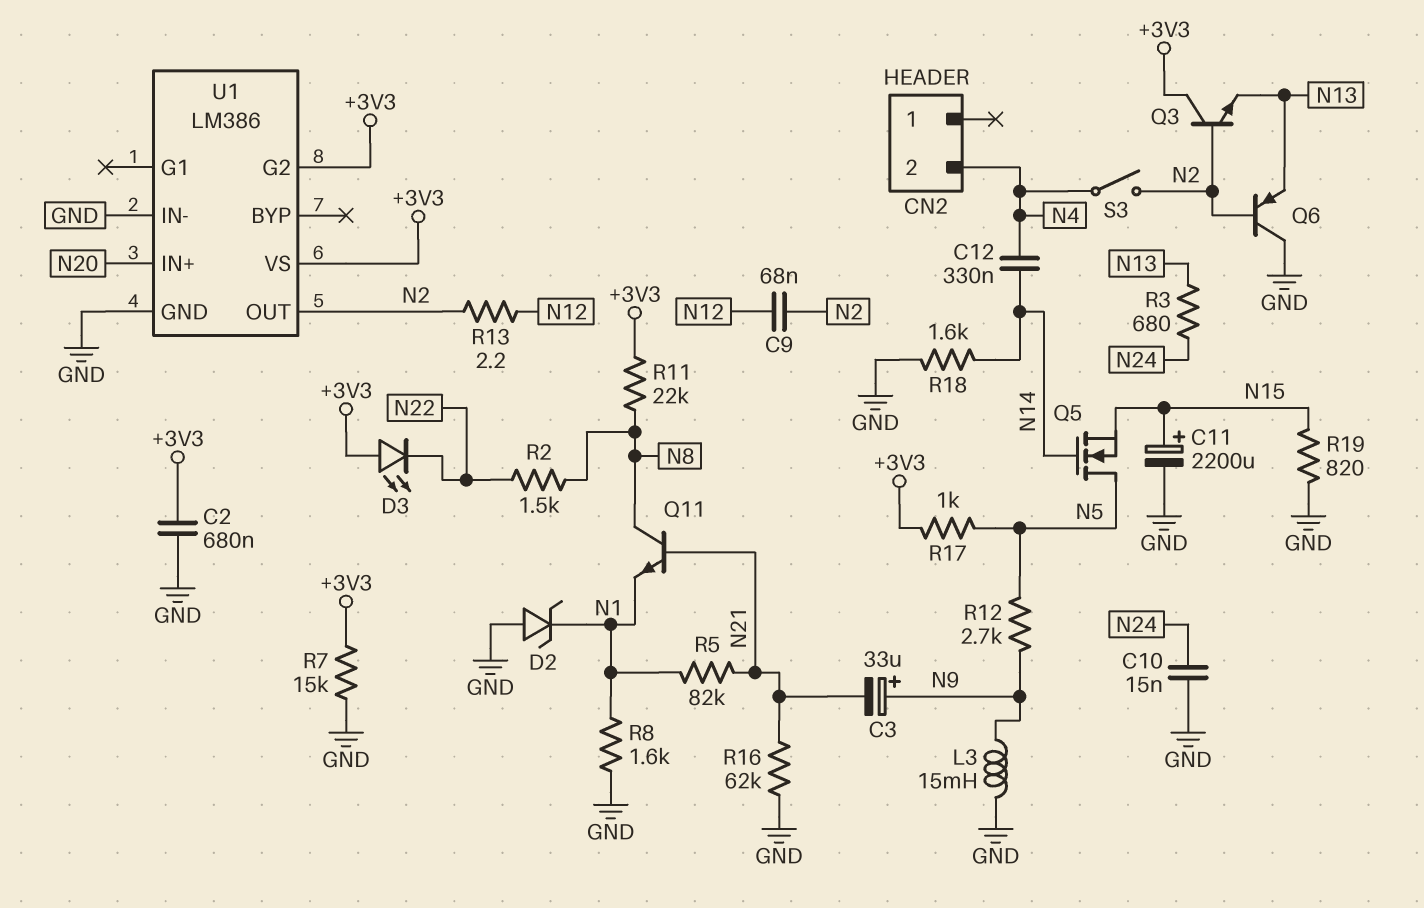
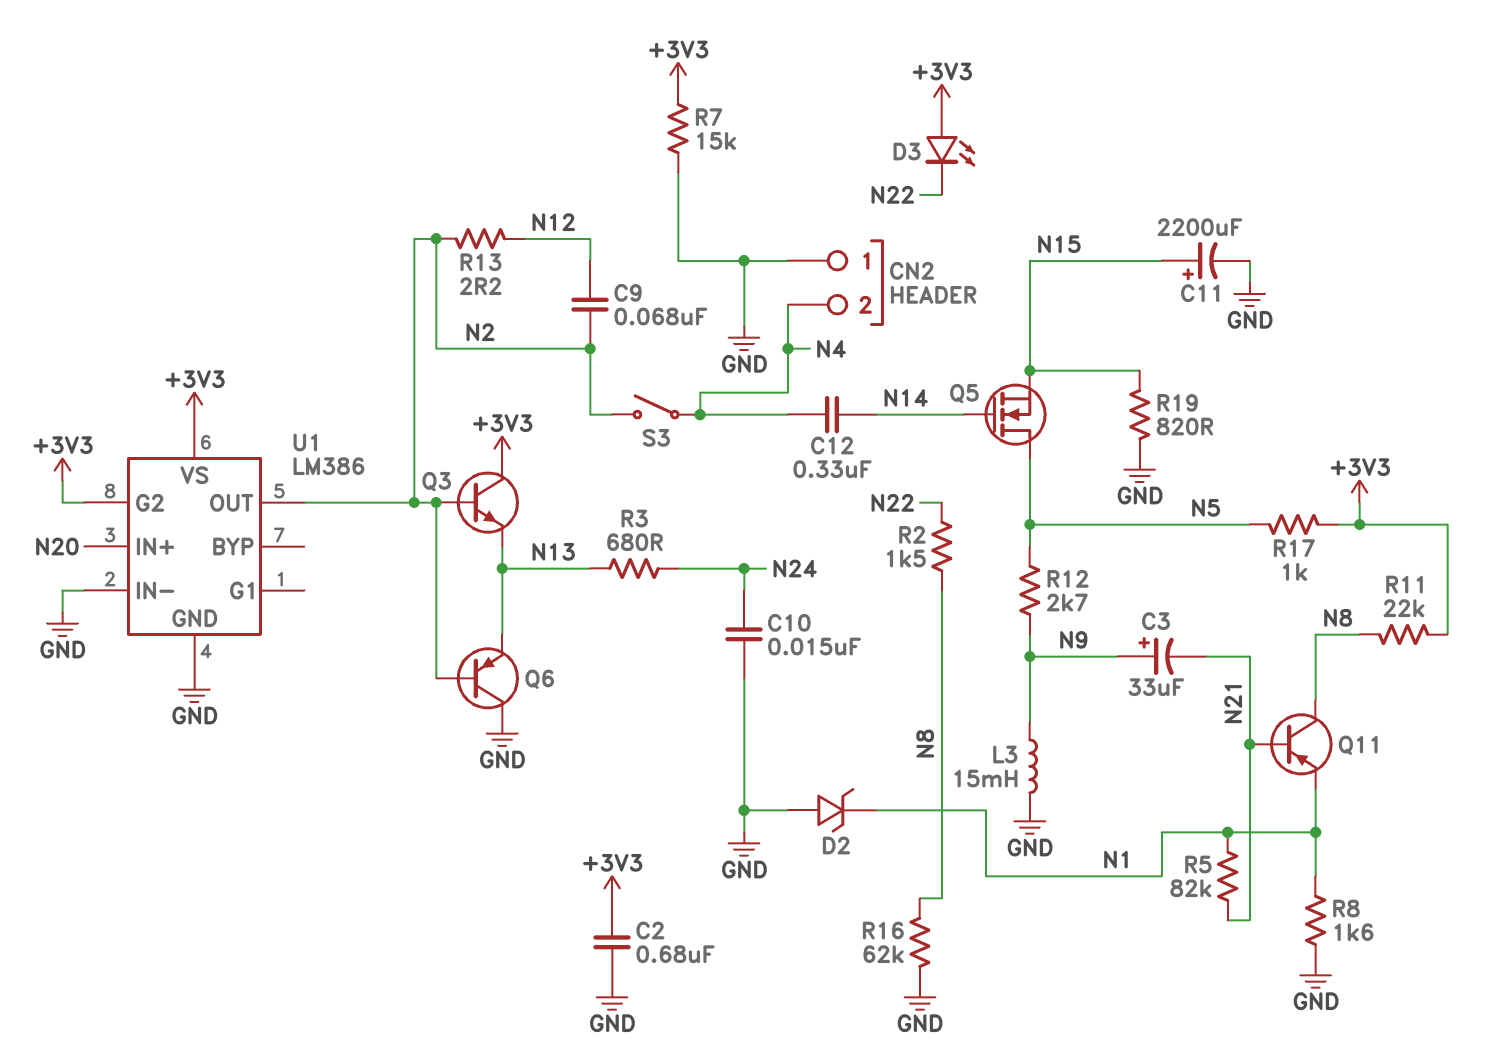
CN2 pin 1: none -> GND
Q11: NPN (B N21, C N8, E N1) -> PNP (B N21, C N8, E N1)
R16: 62k (GND, N21) -> 62k (GND, N8)
R18: 1.6k (GND, N14) -> none

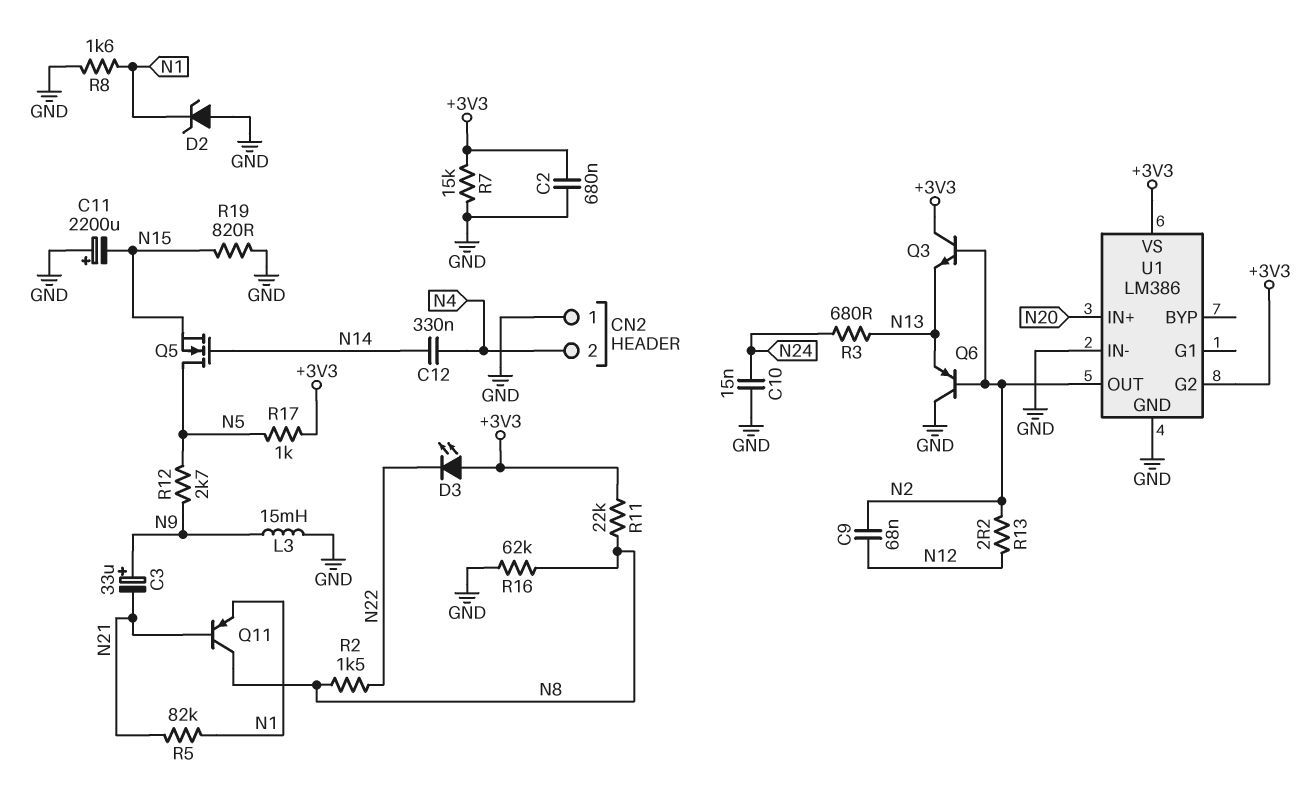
C11: 2200uF (plus N15, minus GND) -> 2200uF (plus GND, minus N15)
S3: switch (N2, N4) -> none

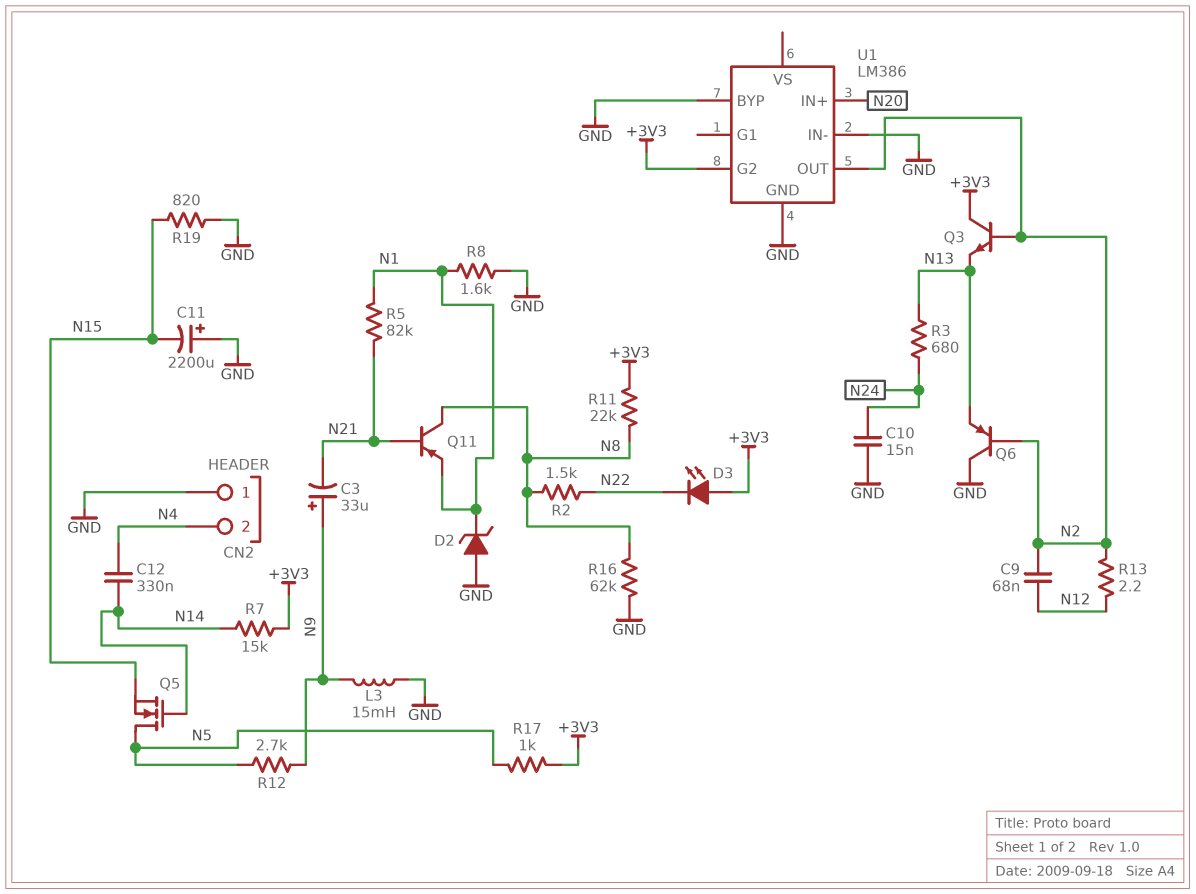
C2: 680nF (+3V3, GND) -> none
R7: 15k (+3V3, GND) -> 15k (+3V3, N14)
U1 pin BYP: none -> GND
U1 pin VS: +3V3 -> none

